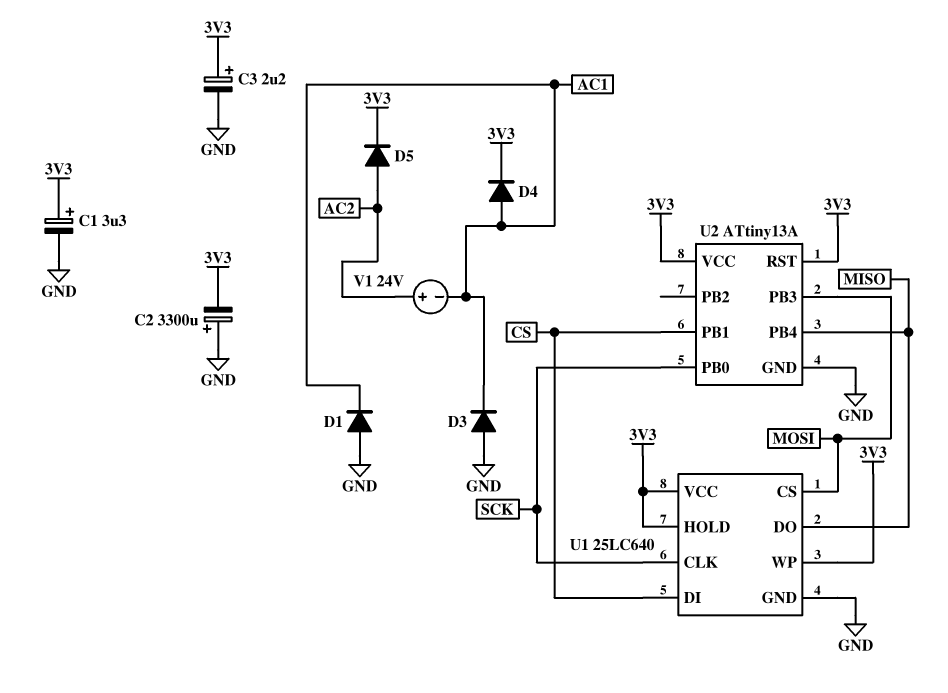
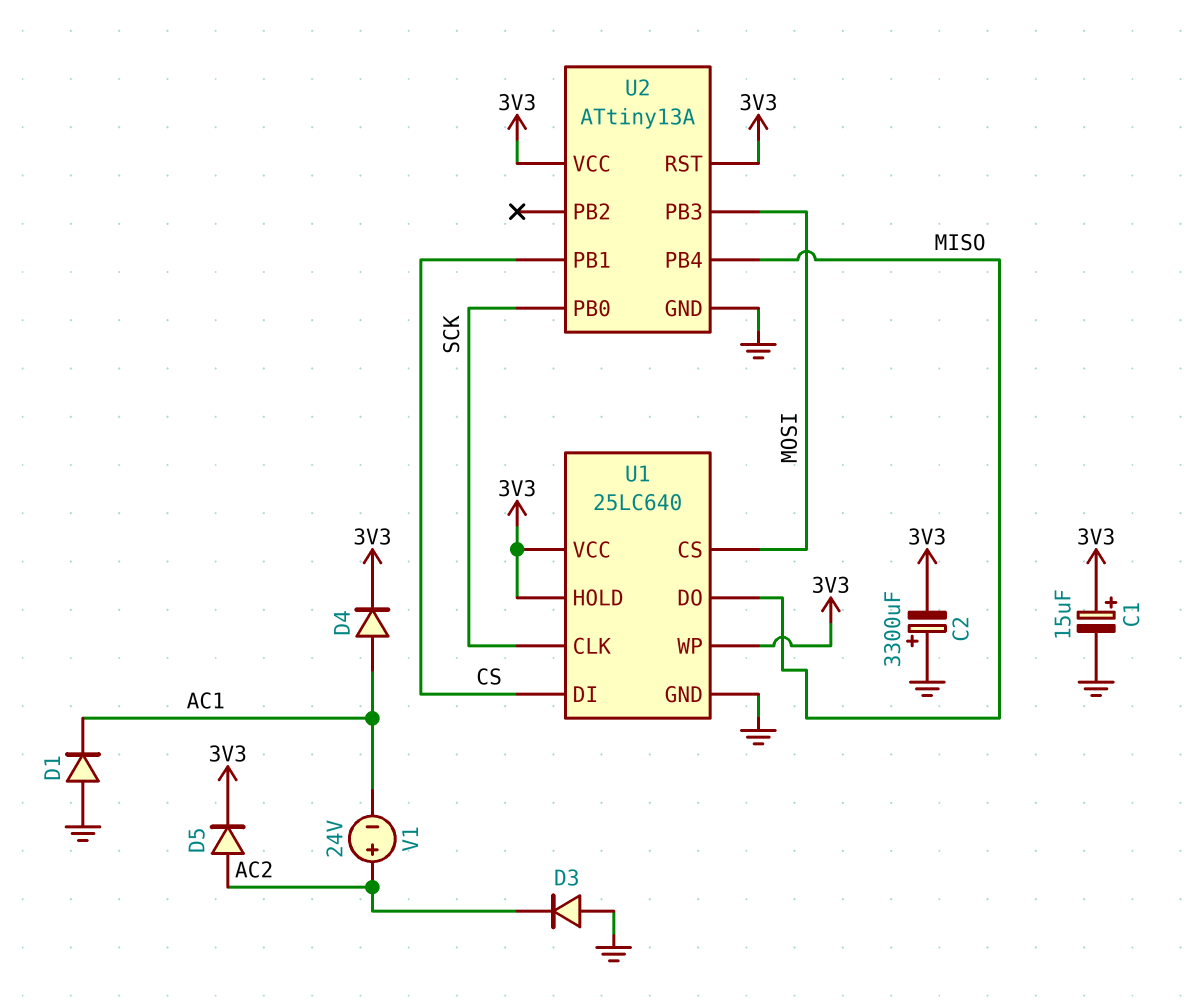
C1: 3.3uF (plus 3V3, minus GND) -> 15uF (plus 3V3, minus GND)
C3: 2.2uF (plus 3V3, minus GND) -> none
D3: diode (A GND, K AC1) -> diode (A GND, K AC2)

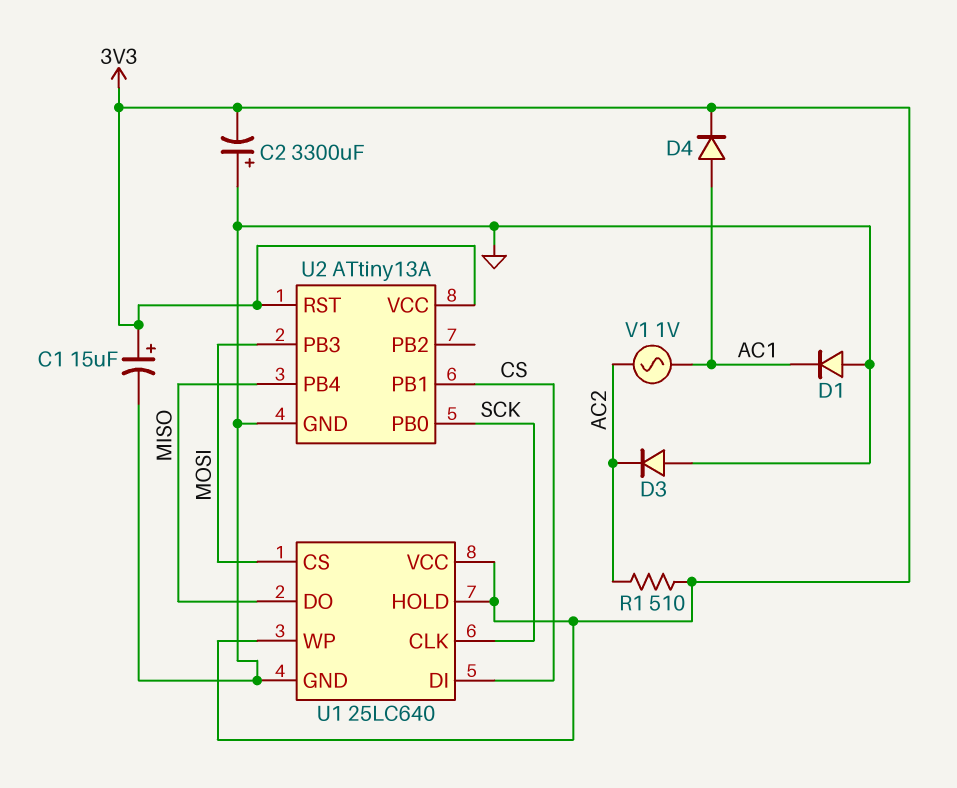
D5: diode (A AC2, K 3V3) -> none
R1: none -> 510 (3V3, AC2)
V1: 24V (plus AC2, minus AC1) -> AC 1V (AC1, AC2)

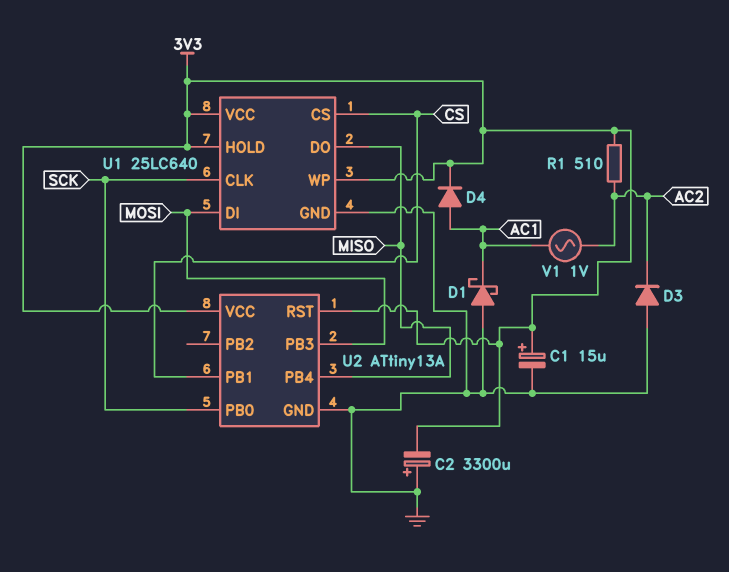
D1: diode (A GND, K AC1) -> schottky (A GND, K AC1)
U1 pin CS: MOSI -> CS
U1 pin DI: CS -> MOSI

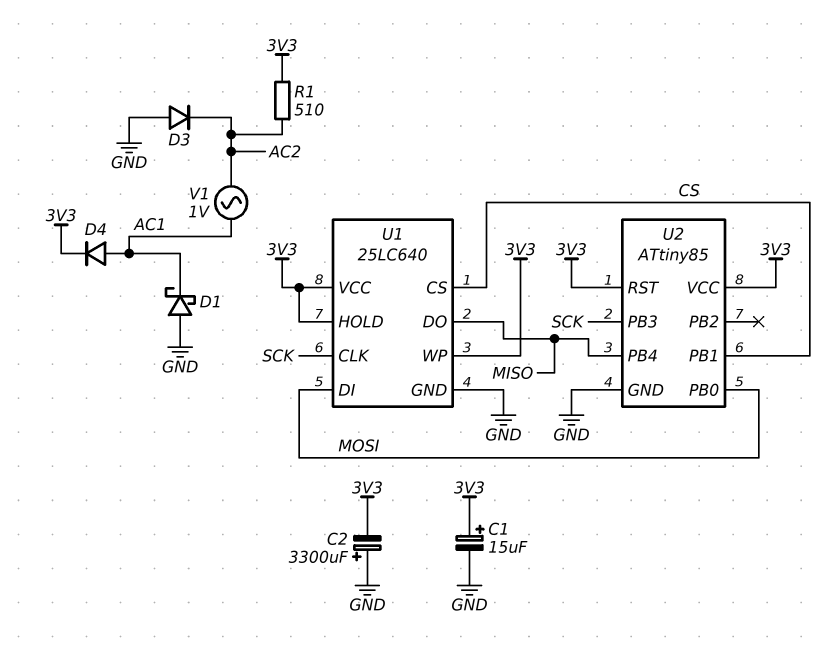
U2: ATtiny13A -> ATtiny85
U2 pin PB0: SCK -> MOSI
U2 pin PB3: MOSI -> SCK

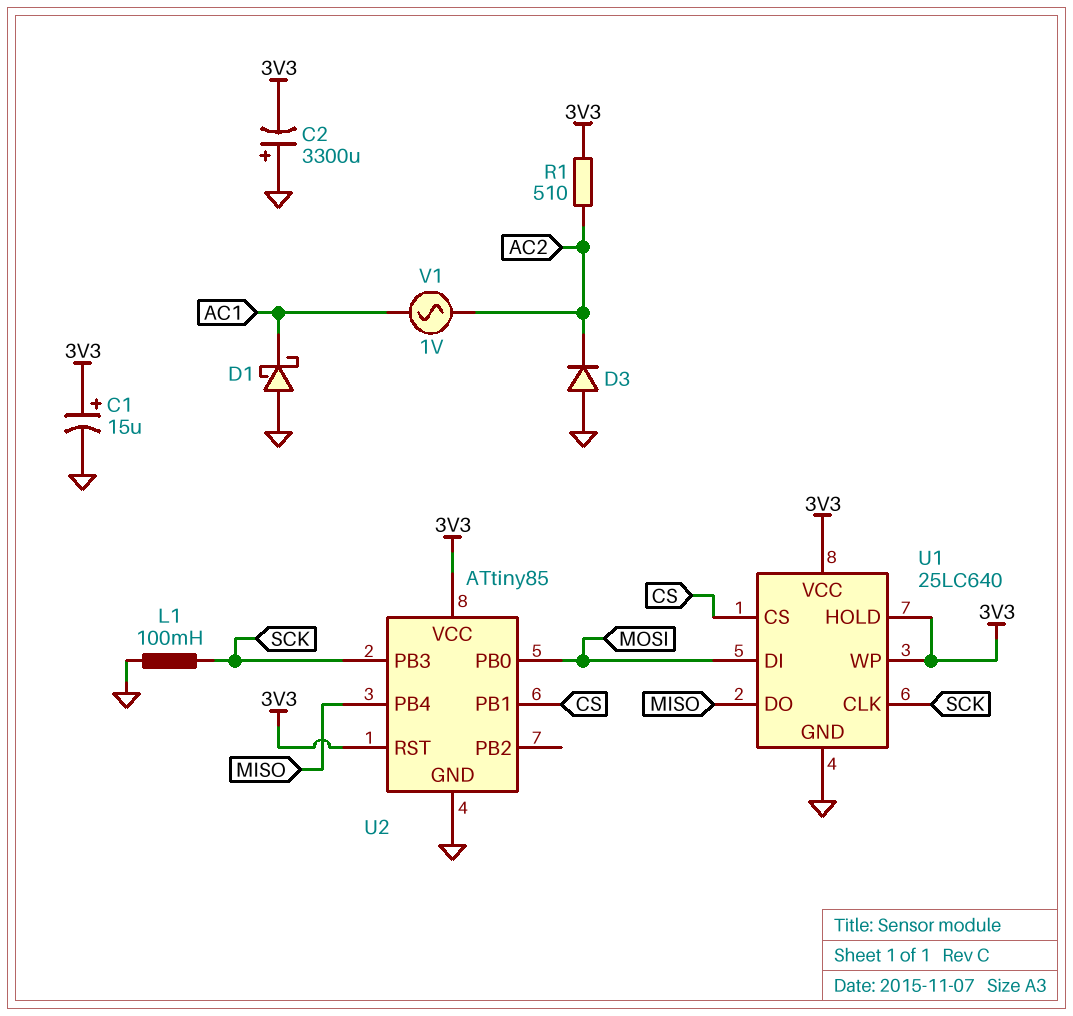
D4: diode (A AC1, K 3V3) -> none
L1: none -> 100mH (GND, SCK)

